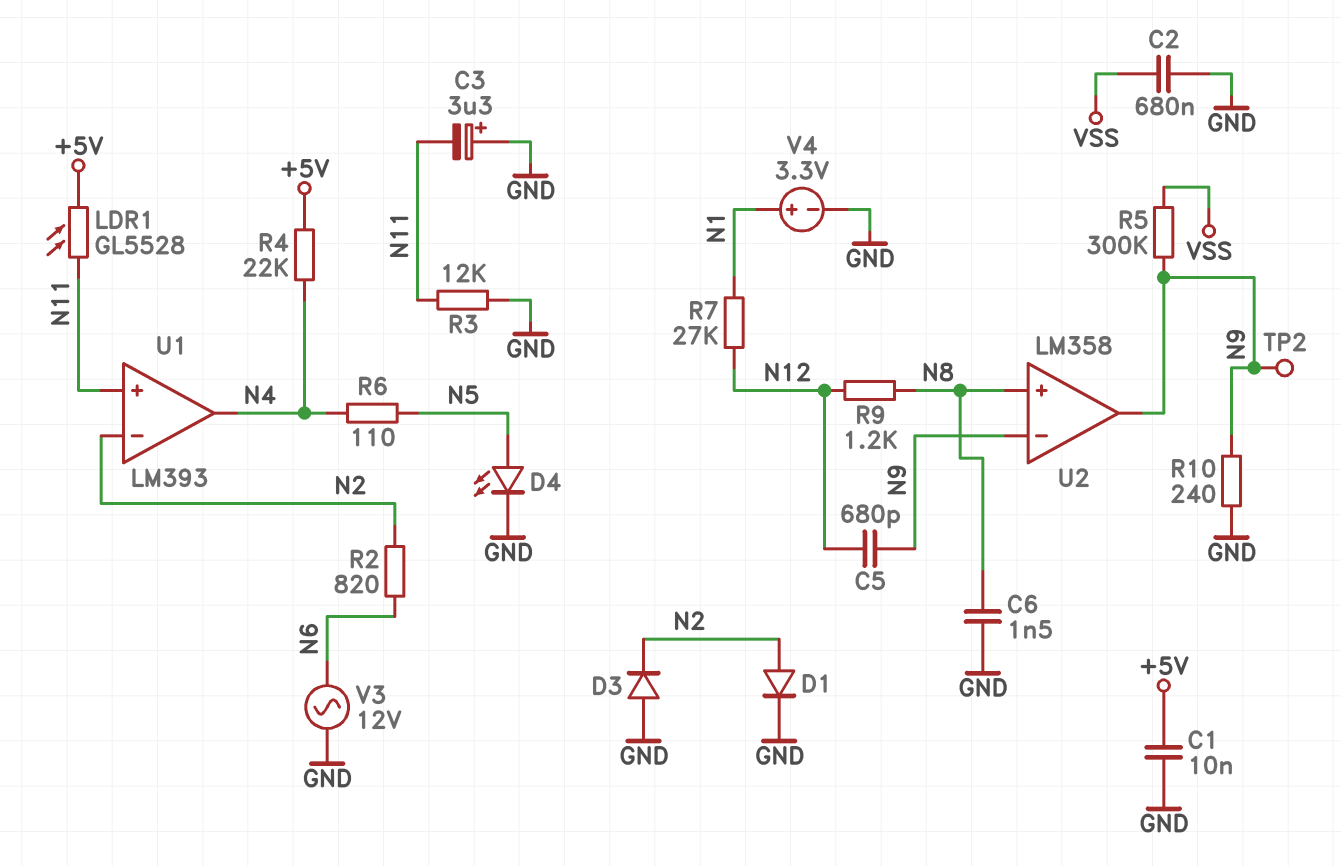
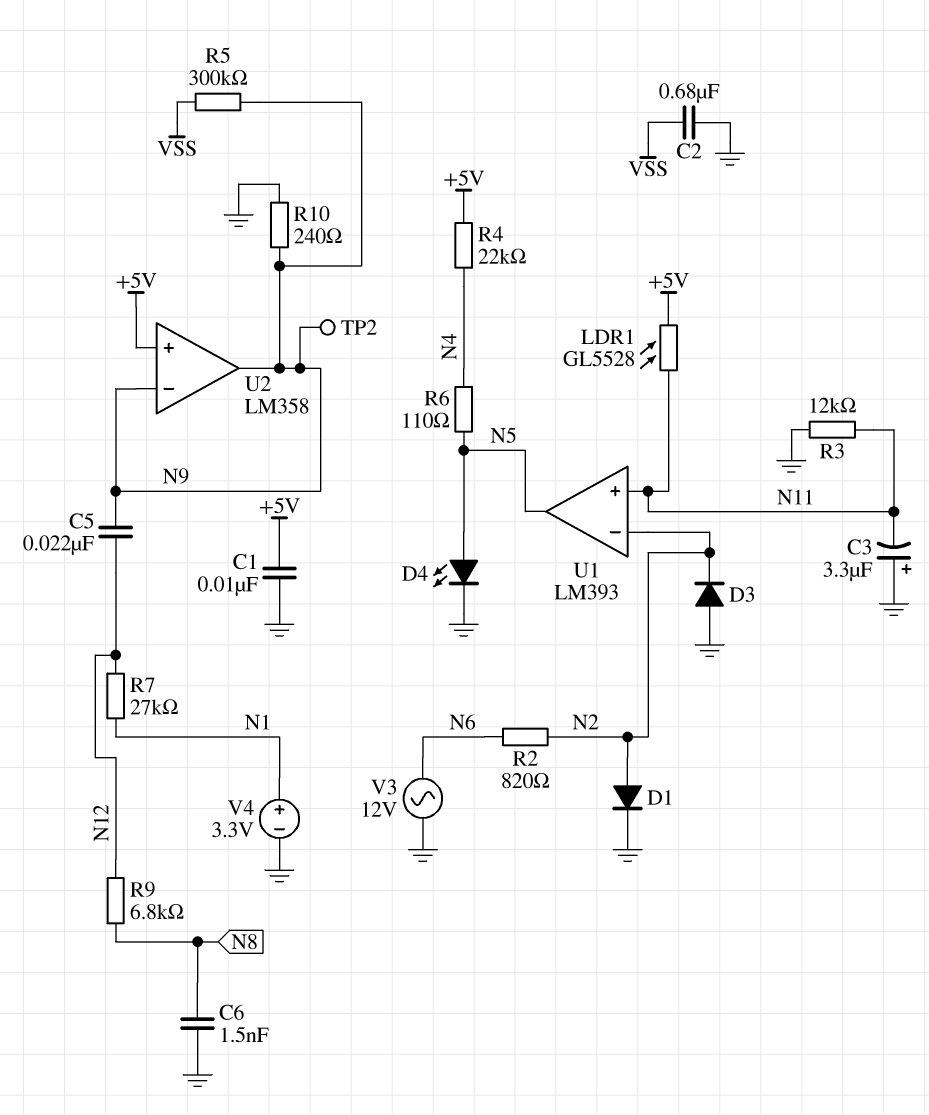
C5: 680pF (N9, N12) -> 22nF (N9, N12)
R9: 1.2k (N8, N12) -> 6.8k (N8, N12)
U1 pin out: N4 -> N5
U2 pin in+: N8 -> +5V

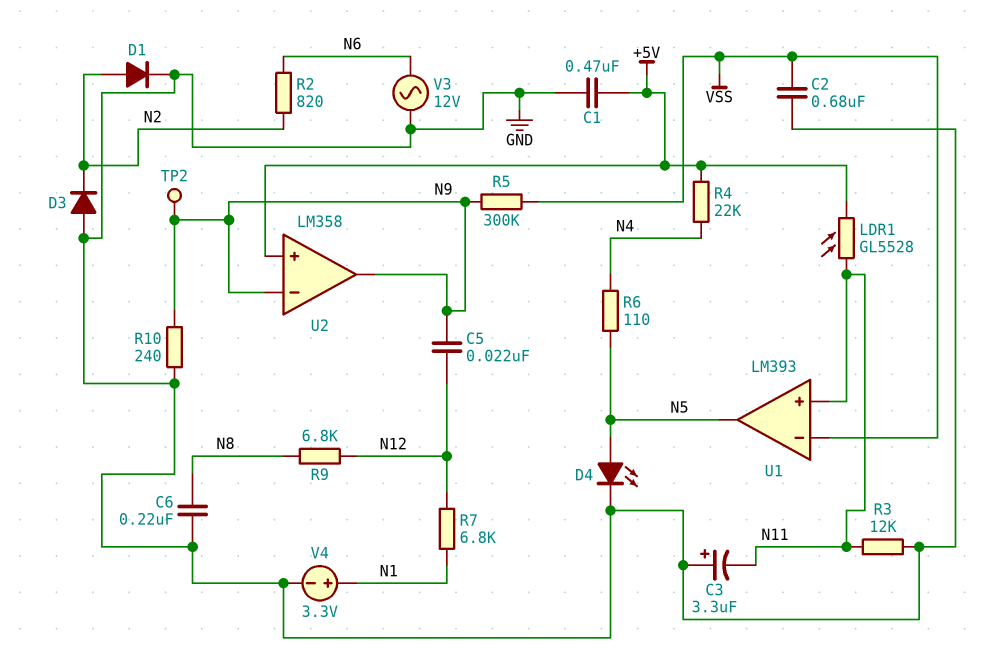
C1: 10nF (+5V, GND) -> 470nF (+5V, GND)
C6: 1.5nF (GND, N8) -> 220nF (GND, N8)
R7: 27k (N1, N12) -> 6.8k (N1, N12)
U1 pin in-: N2 -> VSS

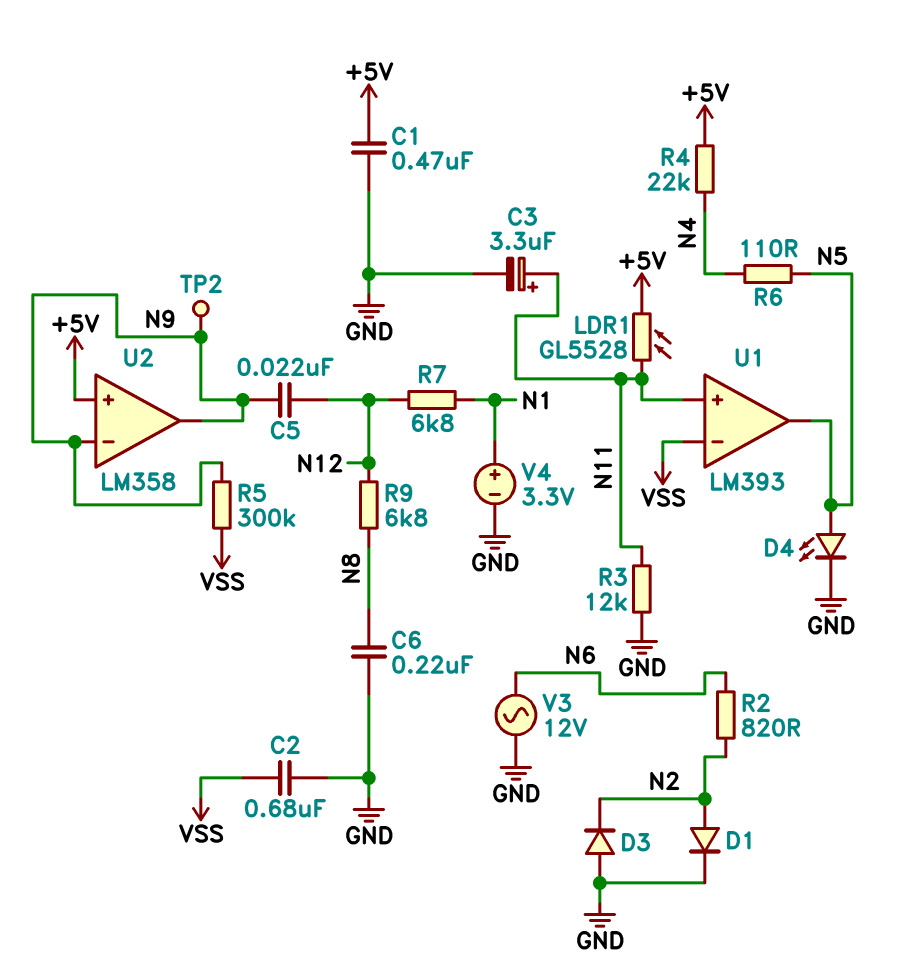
C3: 3.3uF (plus GND, minus N11) -> 3.3uF (plus N11, minus GND)
R10: 240 (GND, N9) -> none

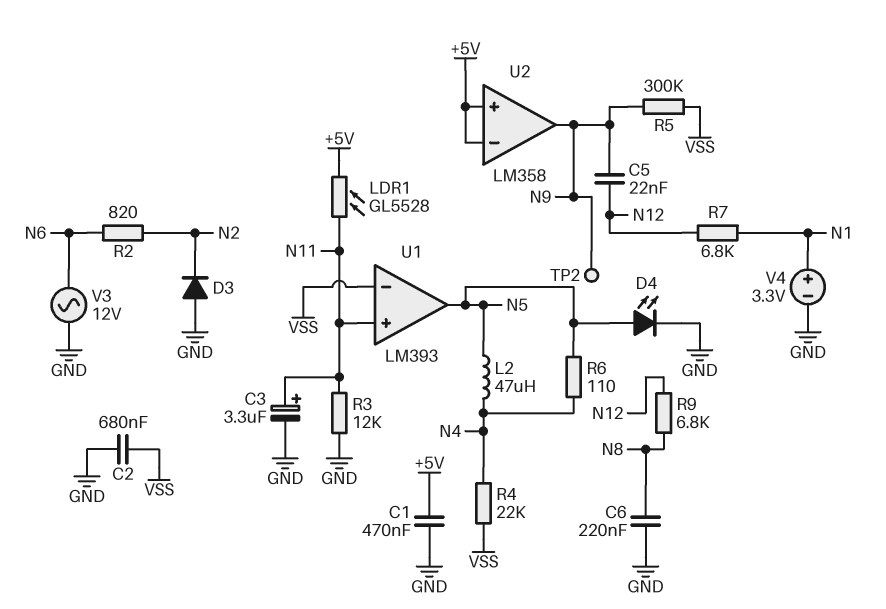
D1: diode (A N2, K GND) -> none
L2: none -> 47uH (N4, N5)
R4: 22k (+5V, N4) -> 22k (N4, VSS)
U2 pin in-: N9 -> +5V

